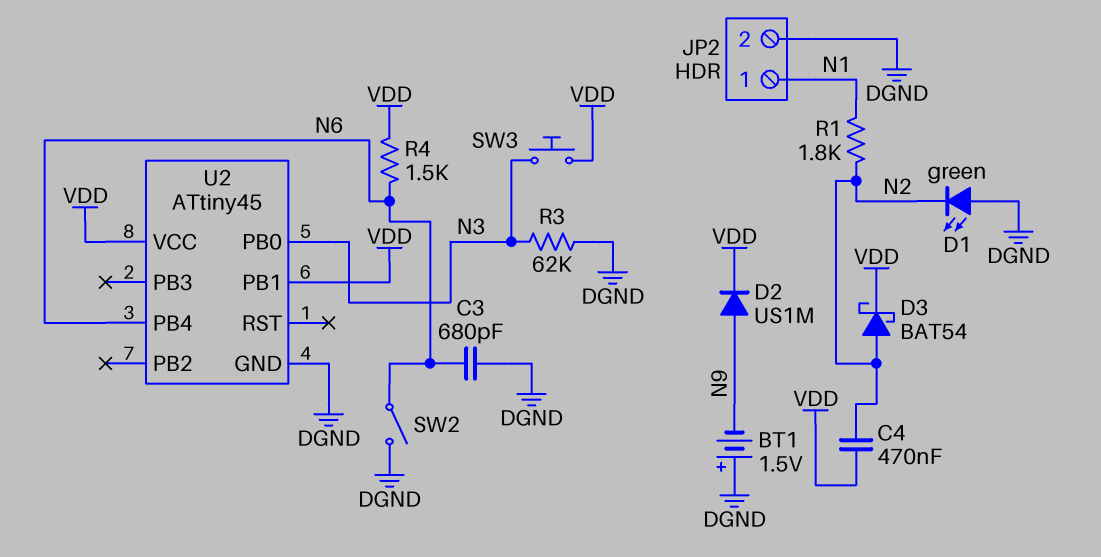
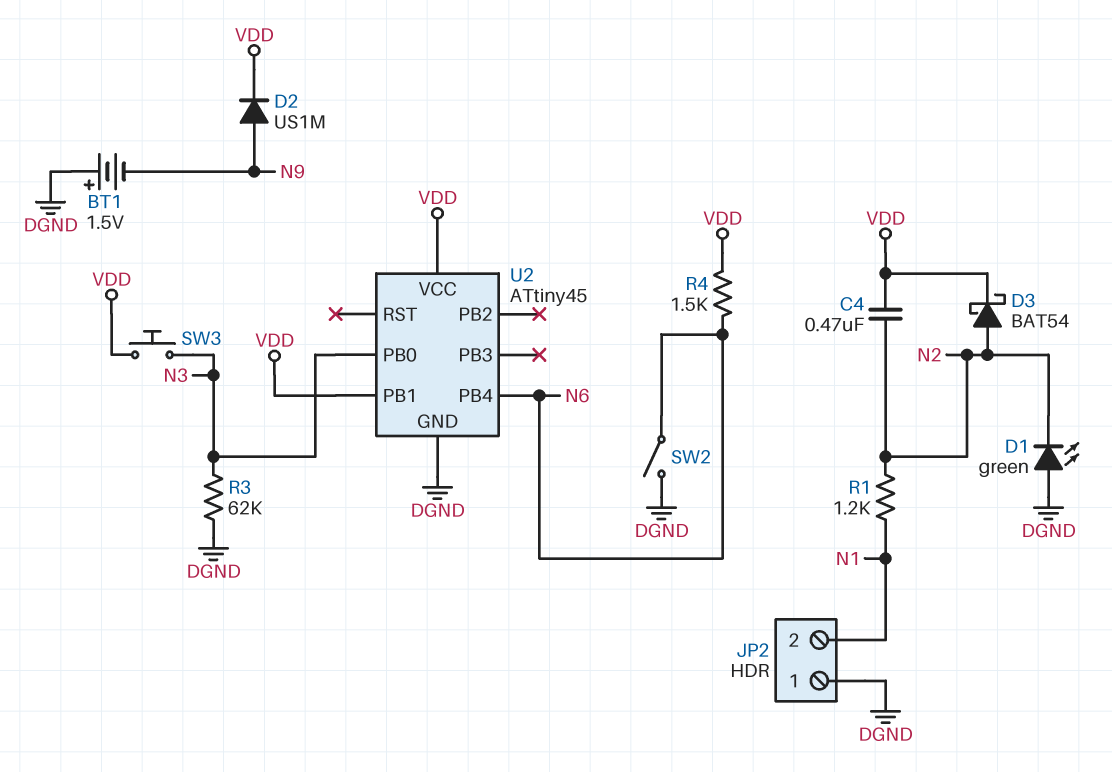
C3: 680pF (DGND, N6) -> none
JP2 pin 1: N1 -> DGND
JP2 pin 2: DGND -> N1
R1: 1.8k (N1, N2) -> 1.2k (N1, N2)

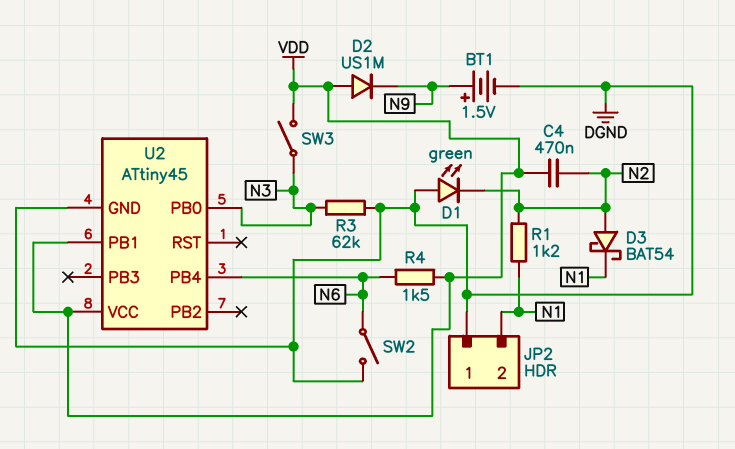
BT1: 1.5V (plus DGND, minus N9) -> 1.5V (plus N9, minus DGND)
D2: diode US1M (A N9, K VDD) -> diode US1M (A VDD, K N9)
D3: schottky BAT54 (A N2, K VDD) -> schottky BAT54 (A N2, K N1)
SW3: button (N3, VDD) -> switch (N3, VDD)

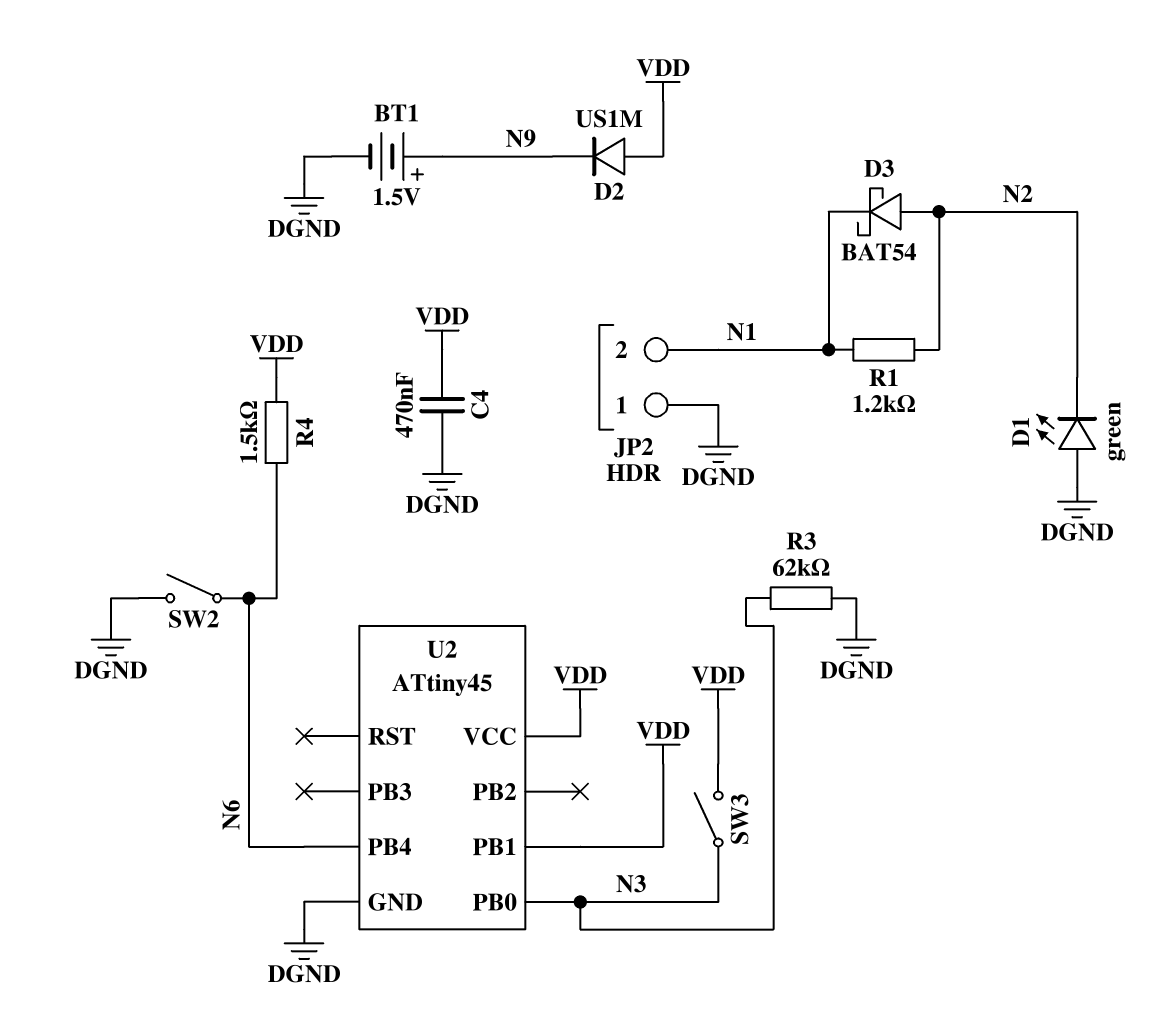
C4: 470nF (N2, VDD) -> 470nF (DGND, VDD)

